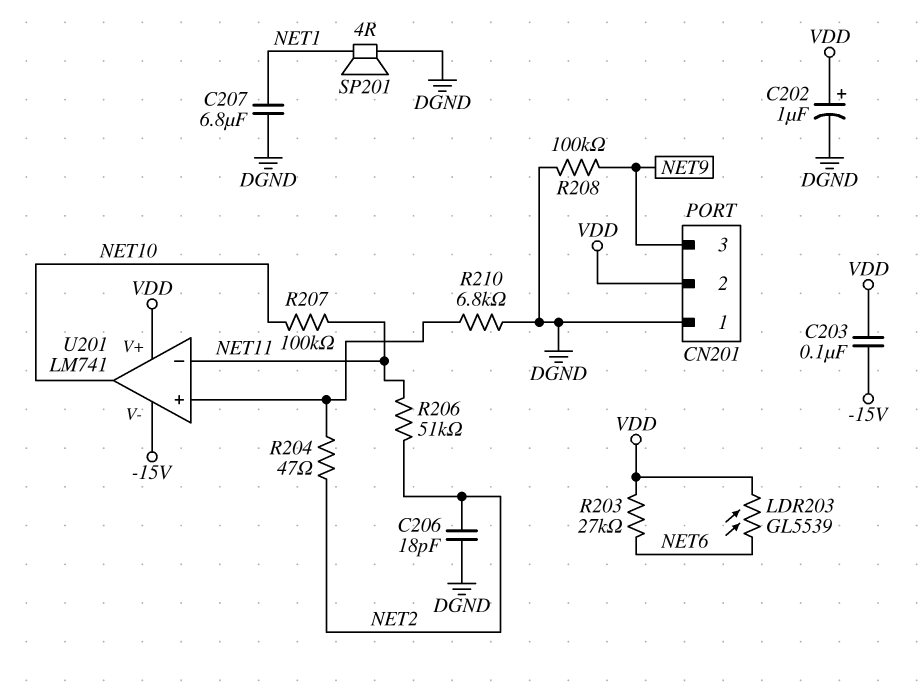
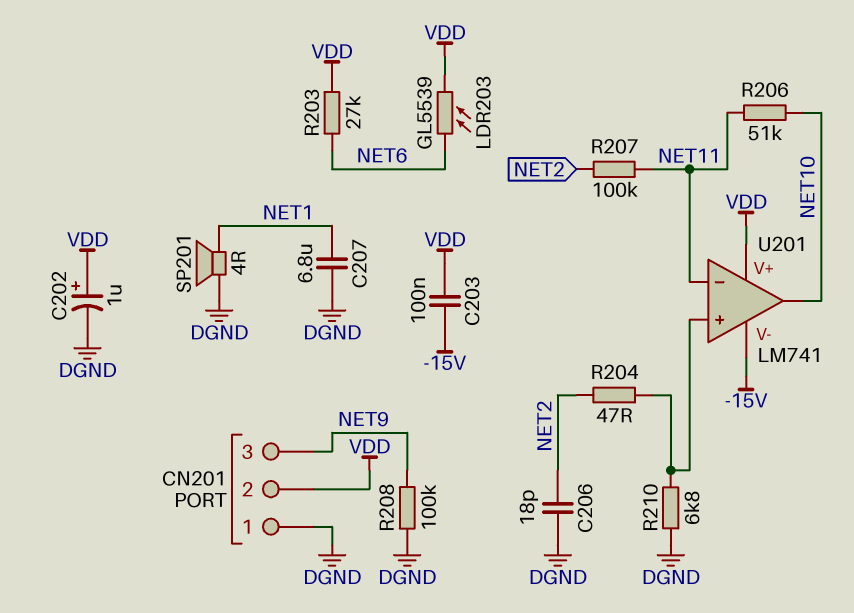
R206: 51k (NET2, NET11) -> 51k (NET10, NET11)
R207: 100k (NET10, NET11) -> 100k (NET2, NET11)

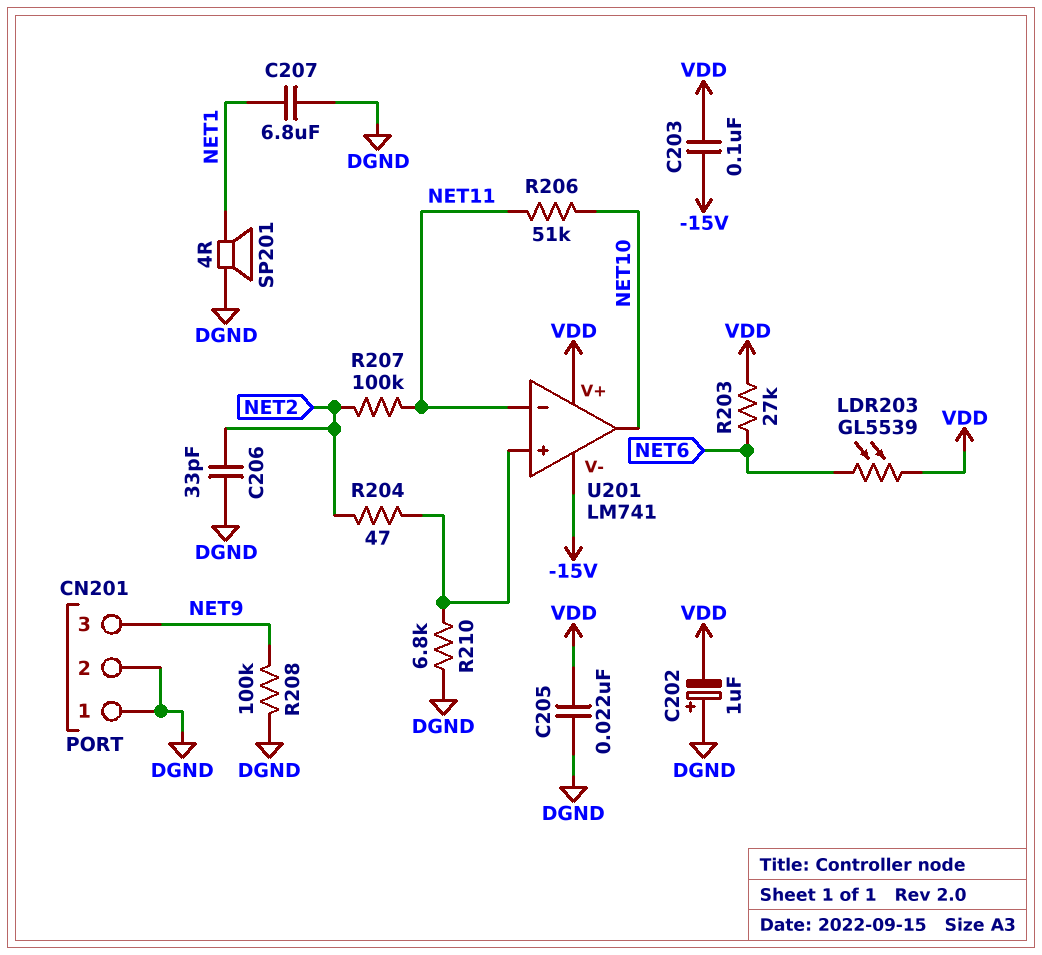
C202: 1uF (plus VDD, minus DGND) -> 1uF (plus DGND, minus VDD)
C205: none -> 22nF (DGND, VDD)
C206: 18pF (DGND, NET2) -> 33pF (DGND, NET2)
CN201 pin 2: VDD -> DGND

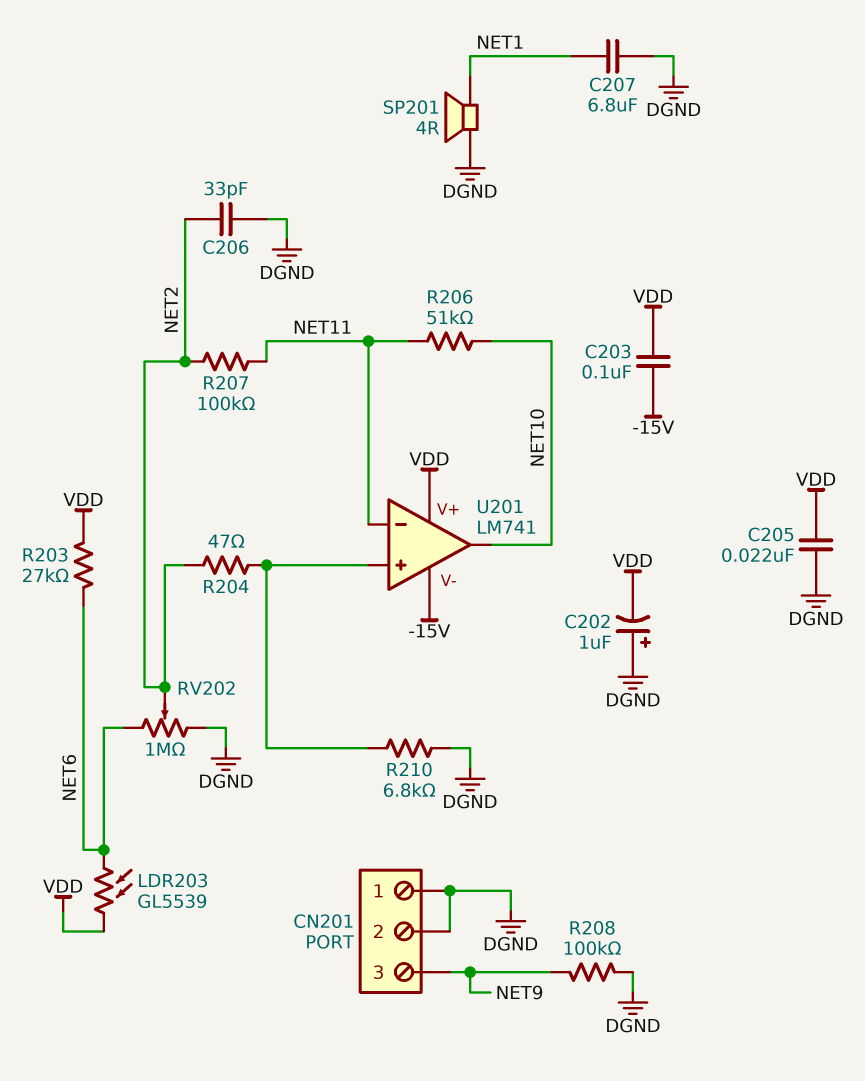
RV202: none -> 1M (DGND, NET6, wiper NET2)

